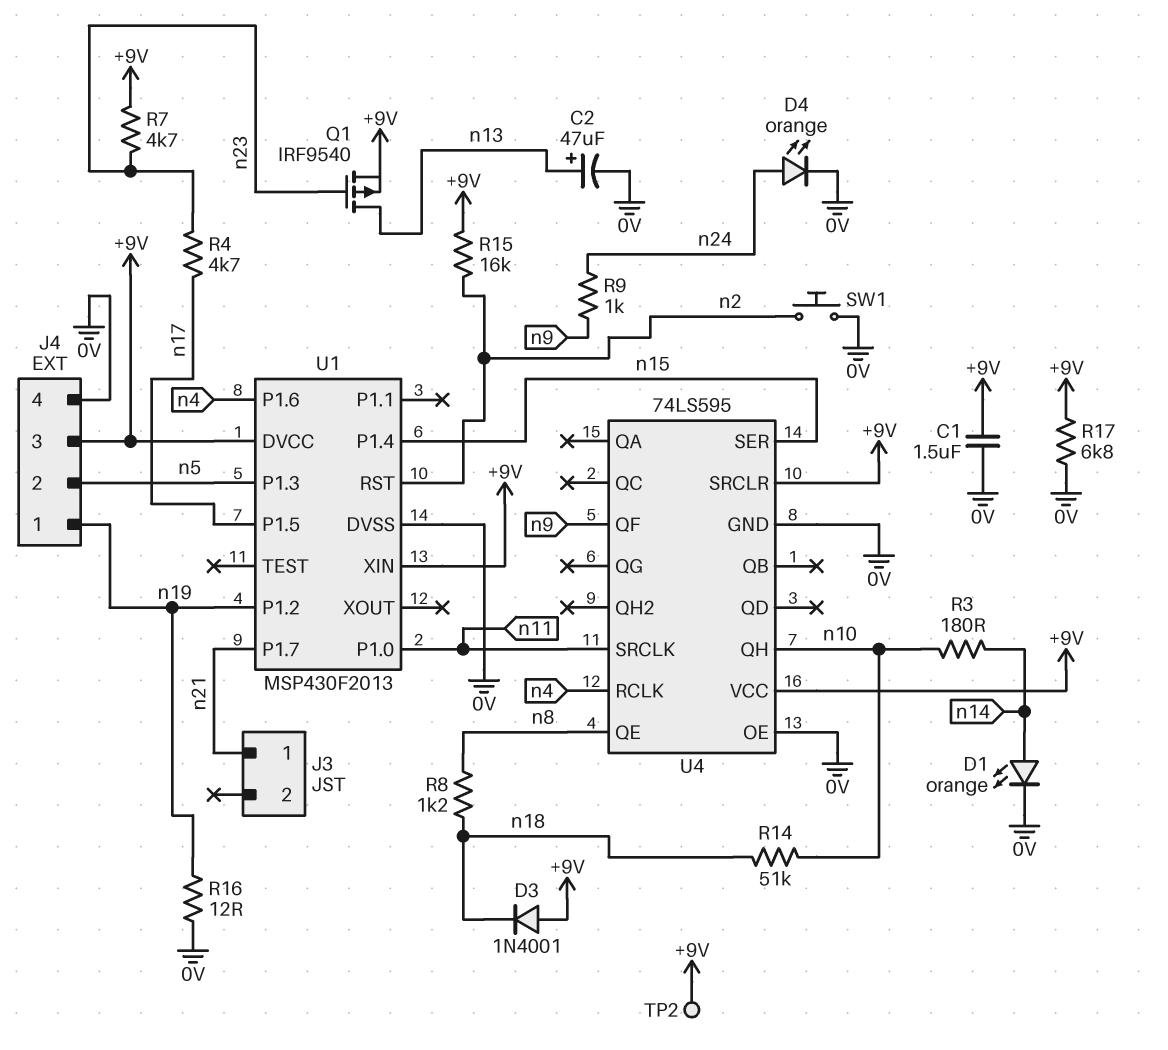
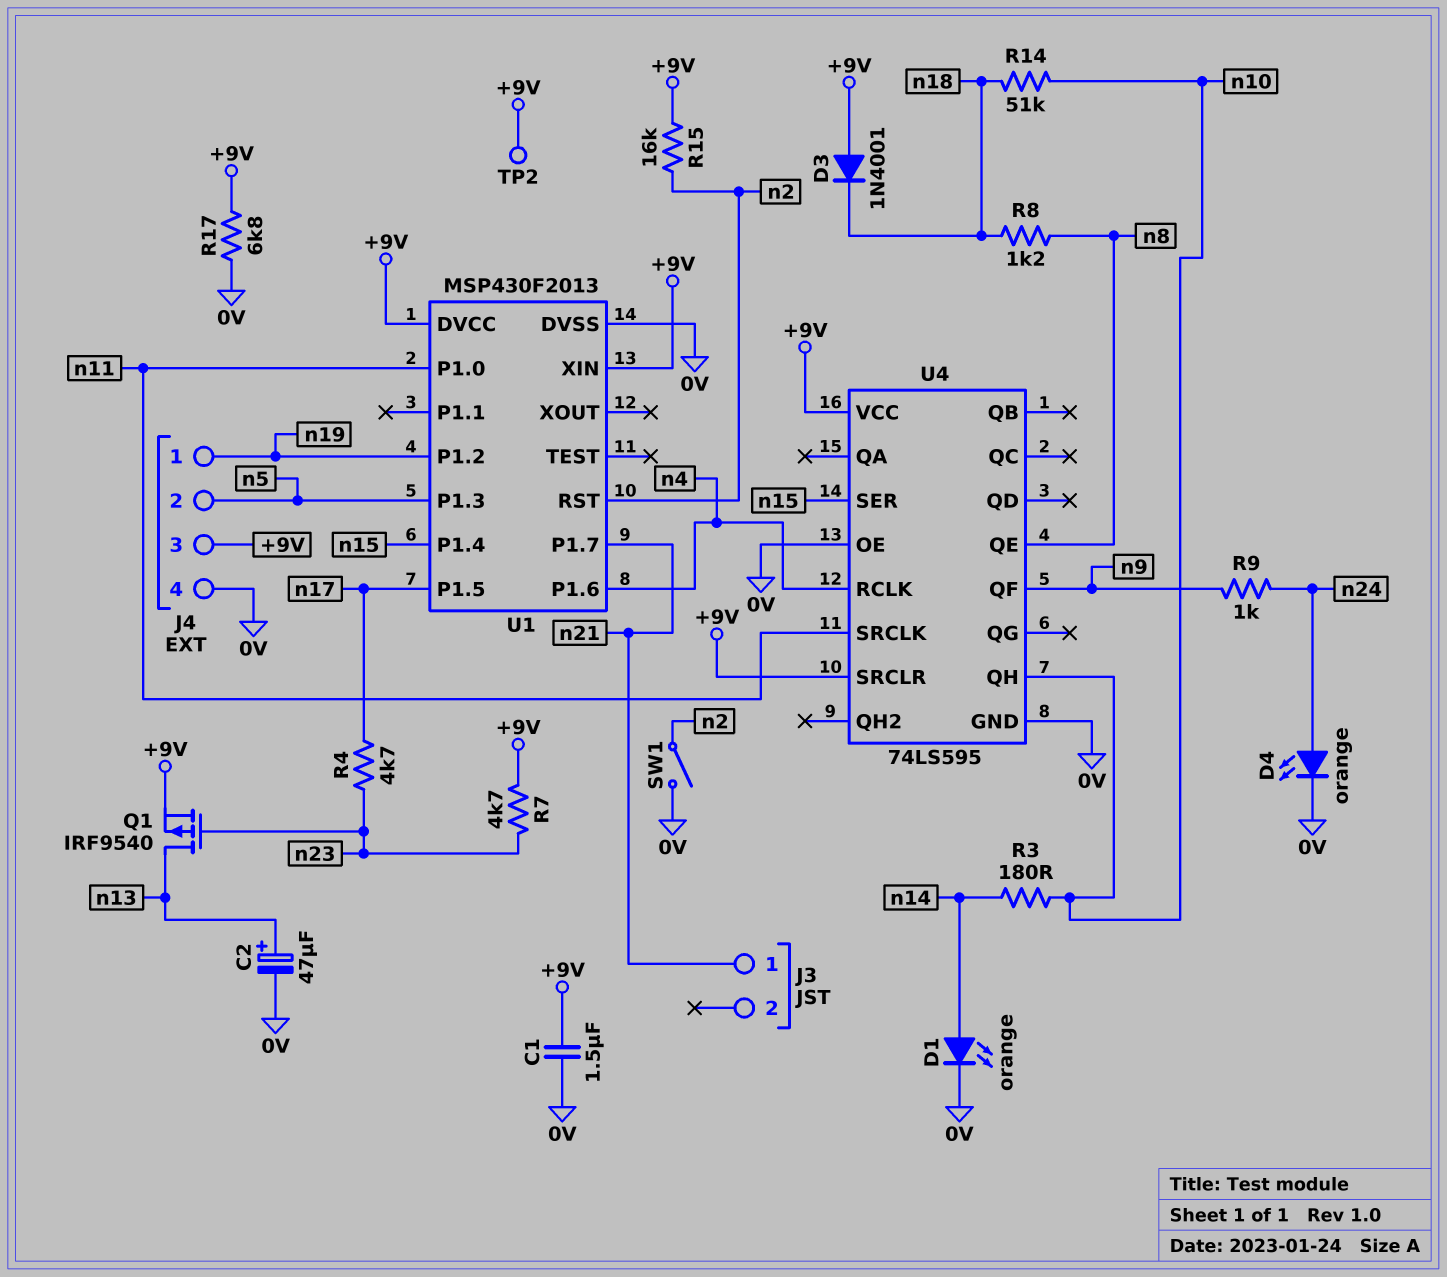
R16: 12 (0V, n19) -> none
SW1: button (0V, n2) -> switch (0V, n2)

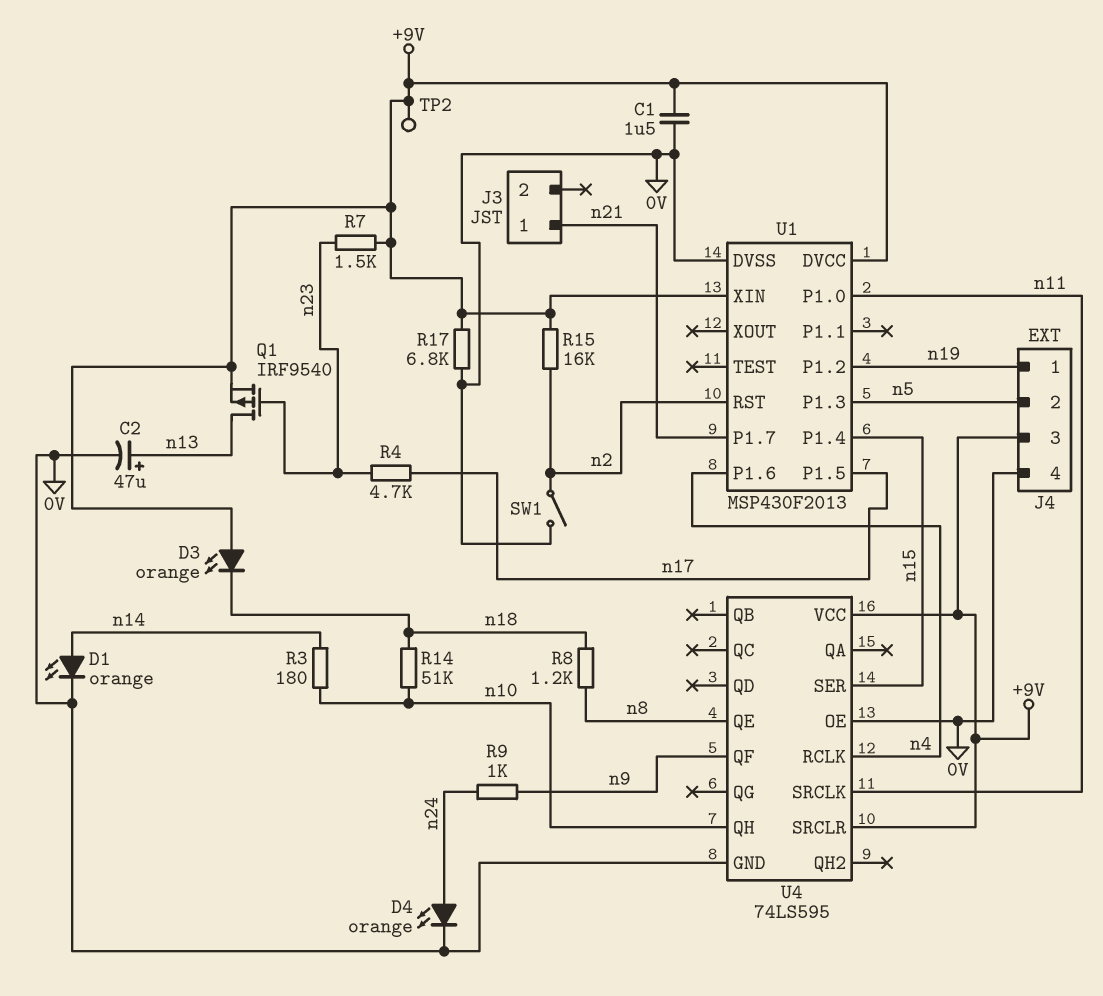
D3: diode 1N4001 (A +9V, K n18) -> LED orange (A +9V, K n18)
R7: 4.7k (+9V, n23) -> 1.5k (+9V, n23)

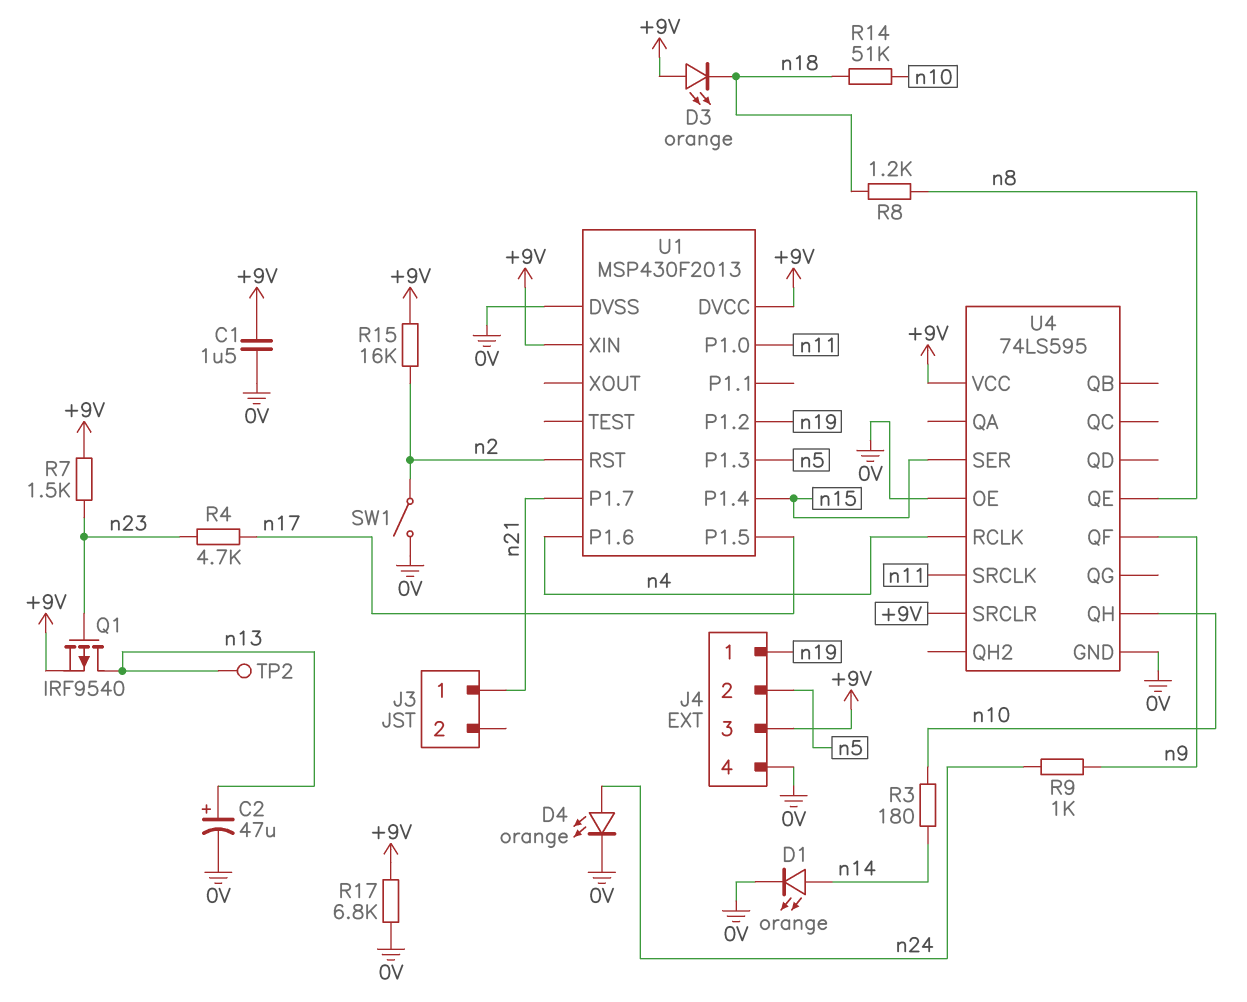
TP2: test point (+9V) -> test point (n13)

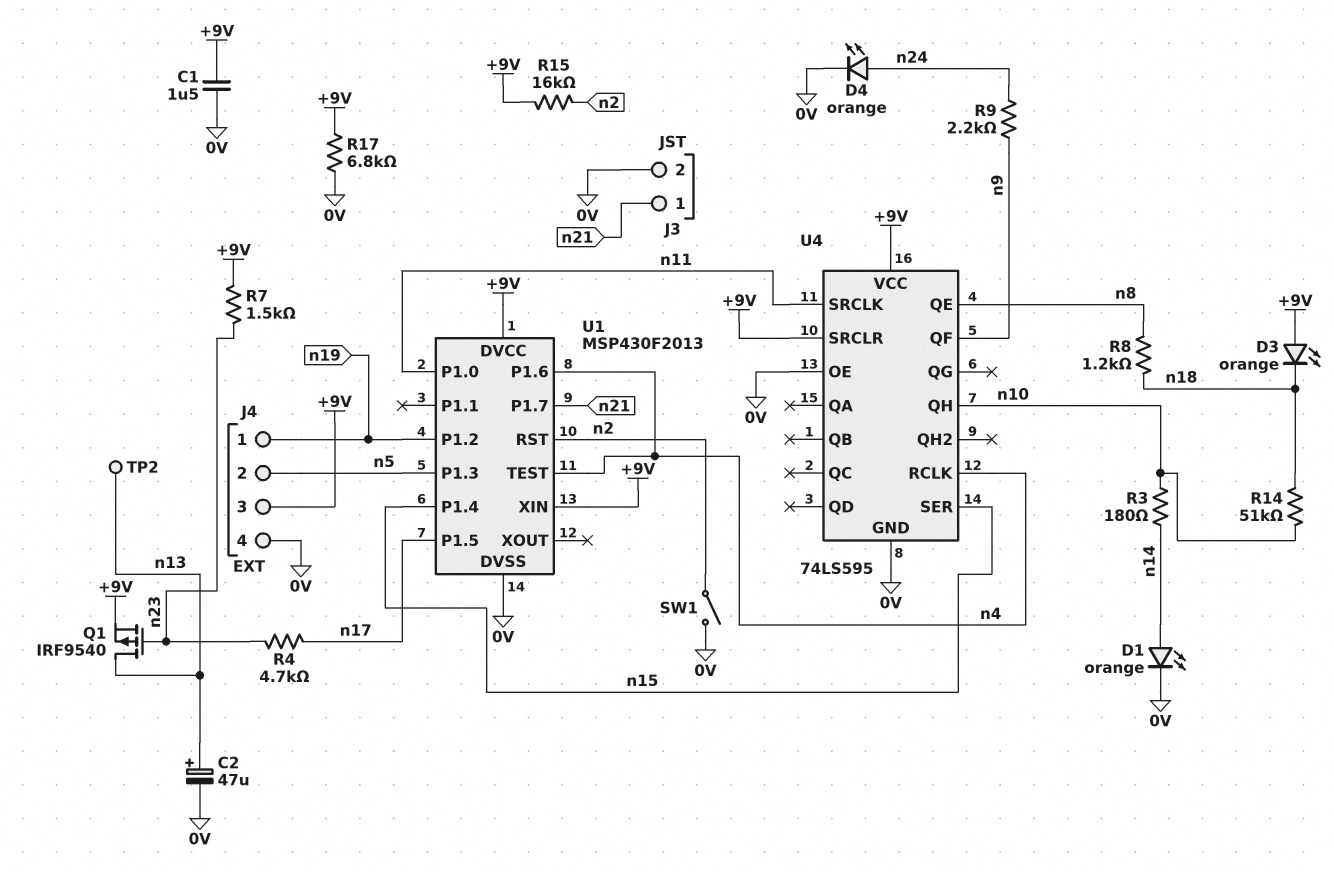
J3 pin 2: none -> 0V
R9: 1k (n9, n24) -> 2.2k (n9, n24)
U1 pin TEST: none -> n4

